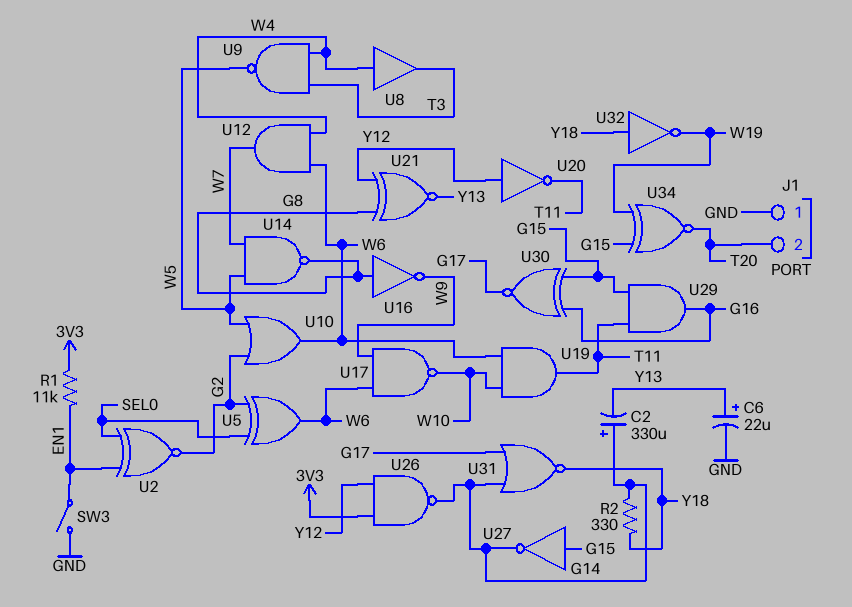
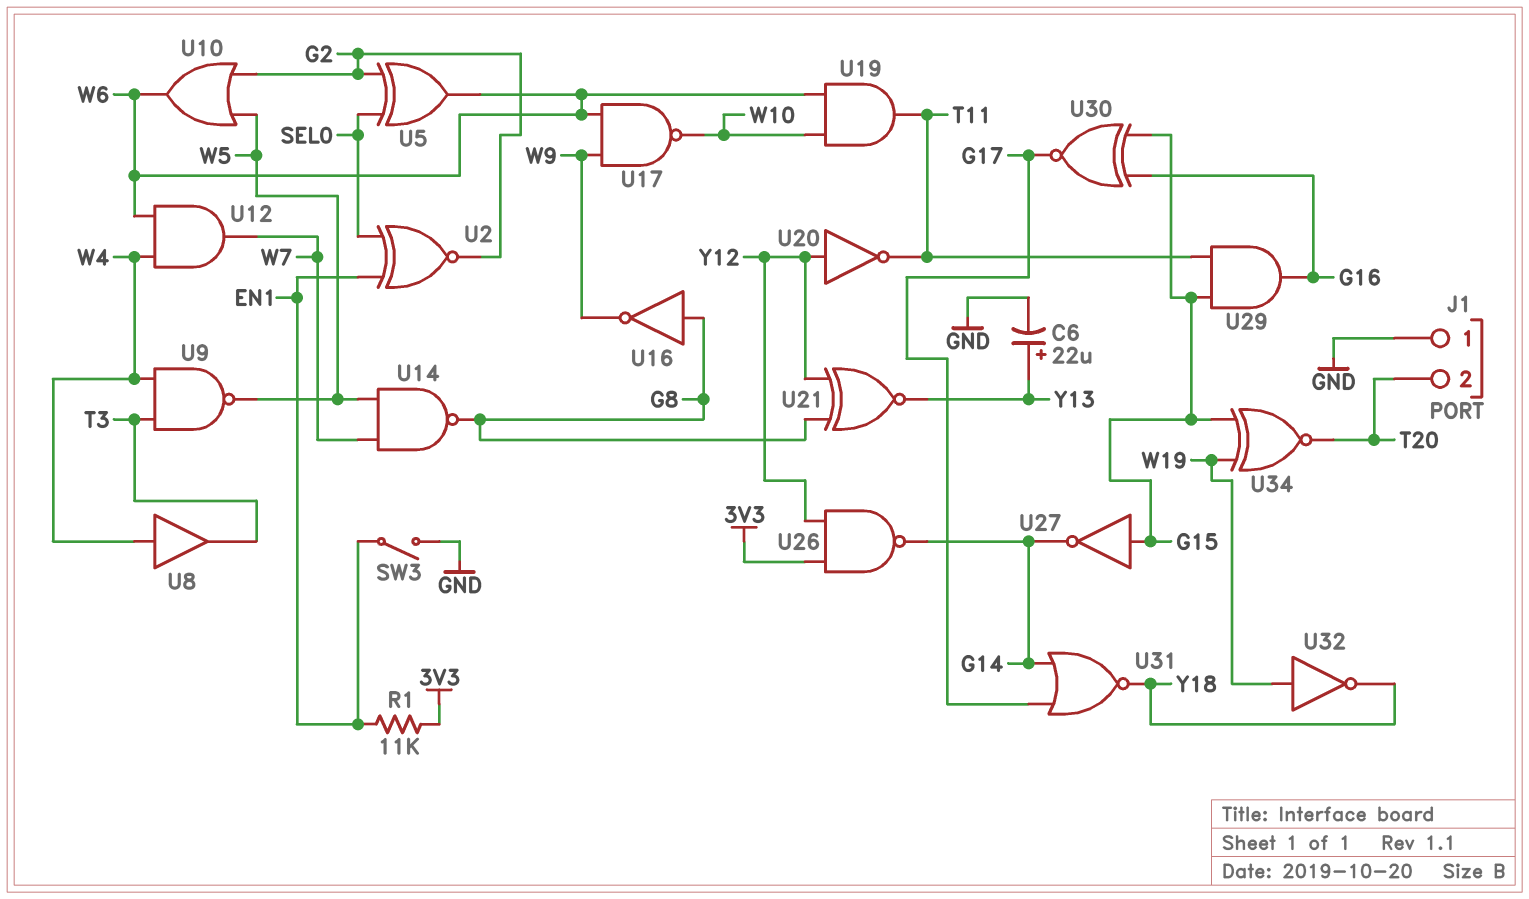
C2: 330uF (plus G14, minus Y13) -> none
R2: 330 (G14, Y18) -> none
U32: NOT (in Y18, out W19) -> NOT (in W19, out Y18)

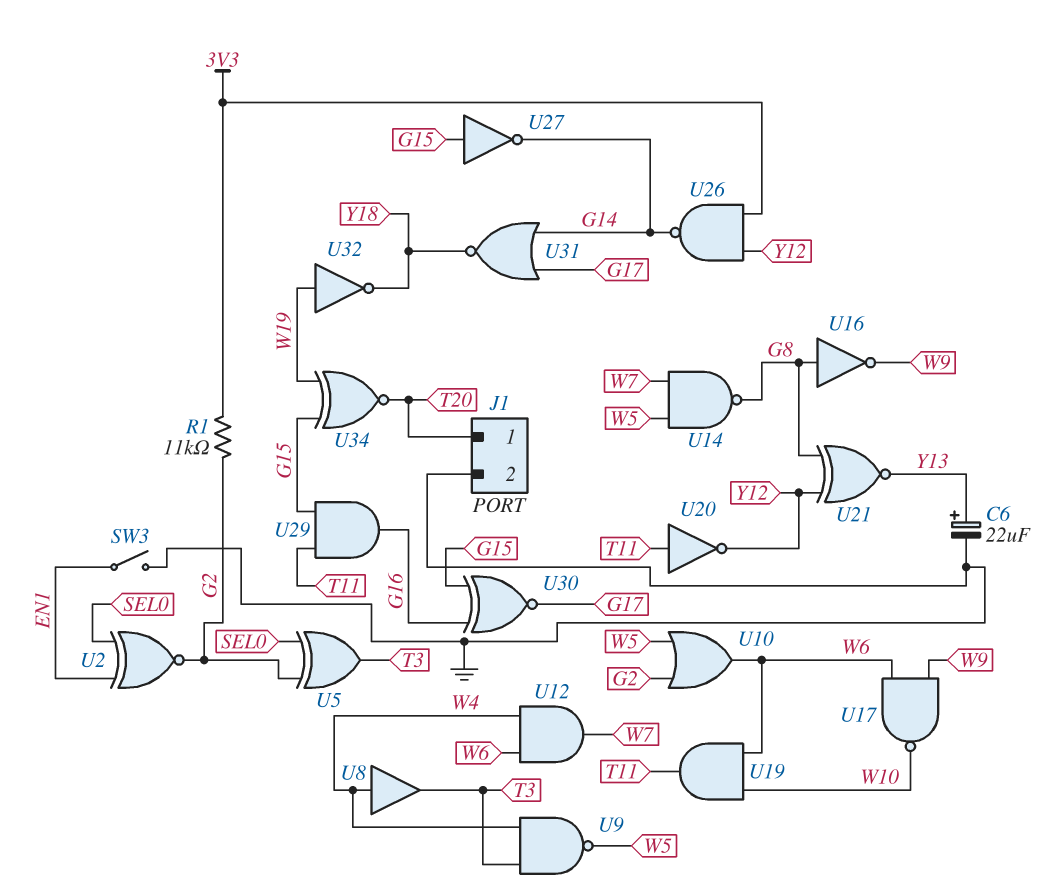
J1 pin 1: GND -> T20
J1 pin 2: T20 -> GND
R1: 11k (3V3, EN1) -> 11k (3V3, G2)
U5: XOR (in G2, in SEL0, out W6) -> XOR (in G2, in SEL0, out T3)
U20: NOT (in Y12, out T11) -> NOT (in T11, out Y12)

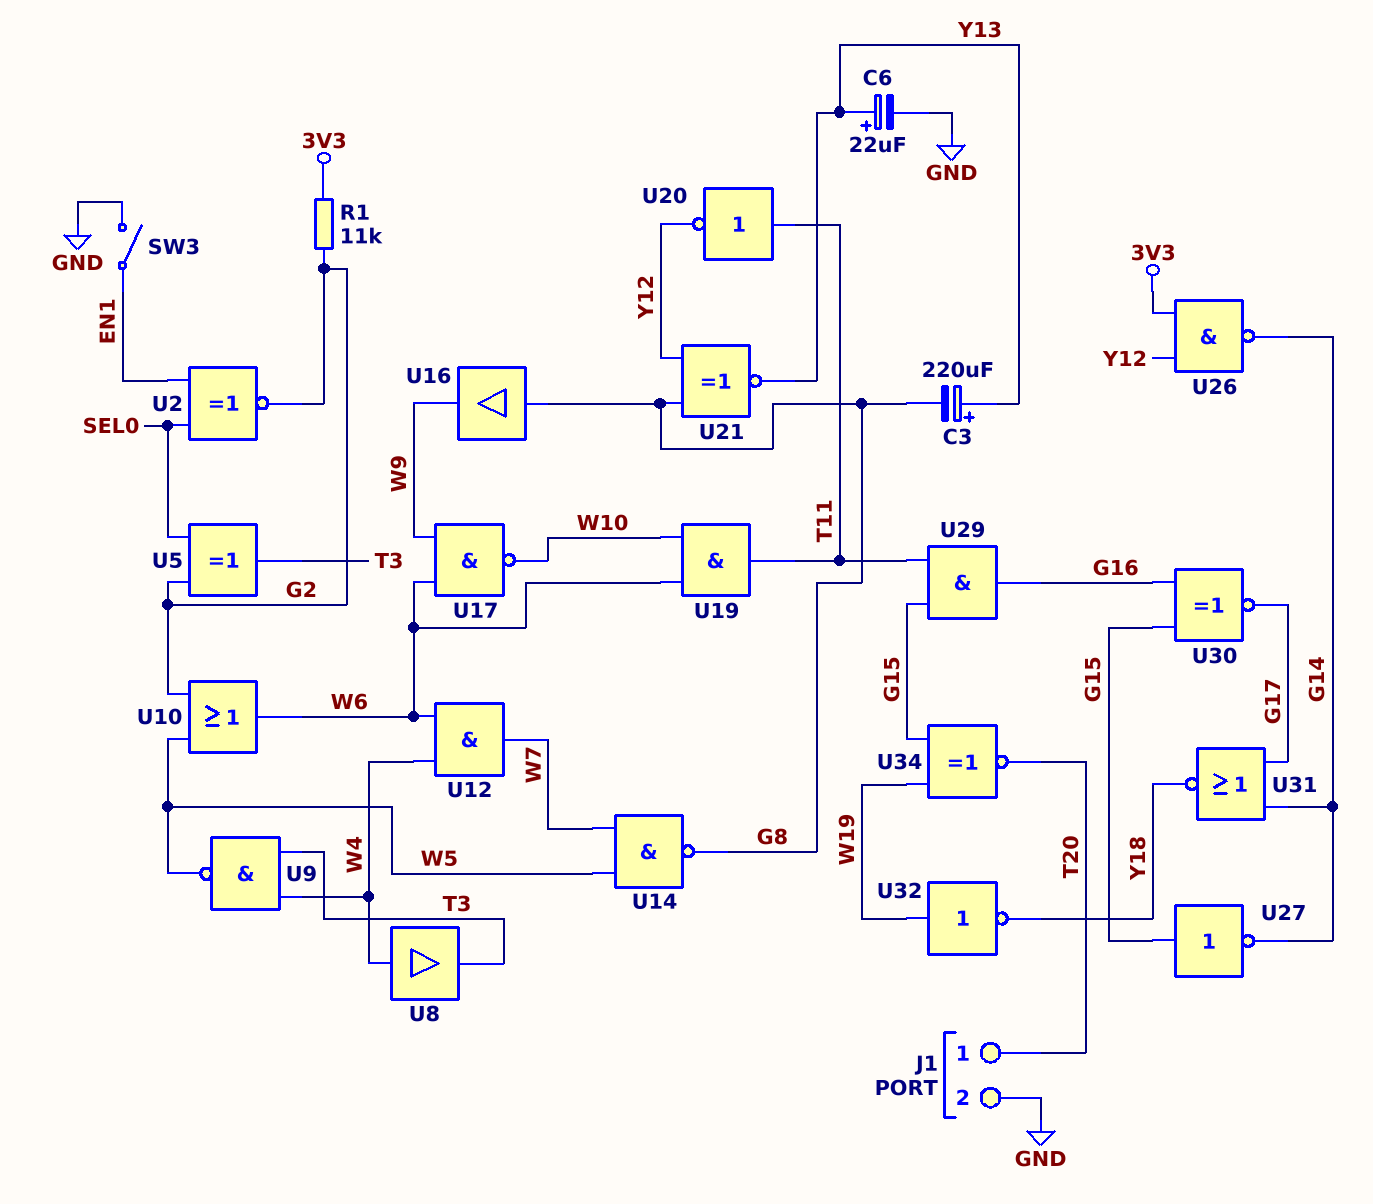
C3: none -> 220uF (plus Y13, minus G8)
U16: NOT (in G8, out W9) -> buffer (in G8, out W9)

